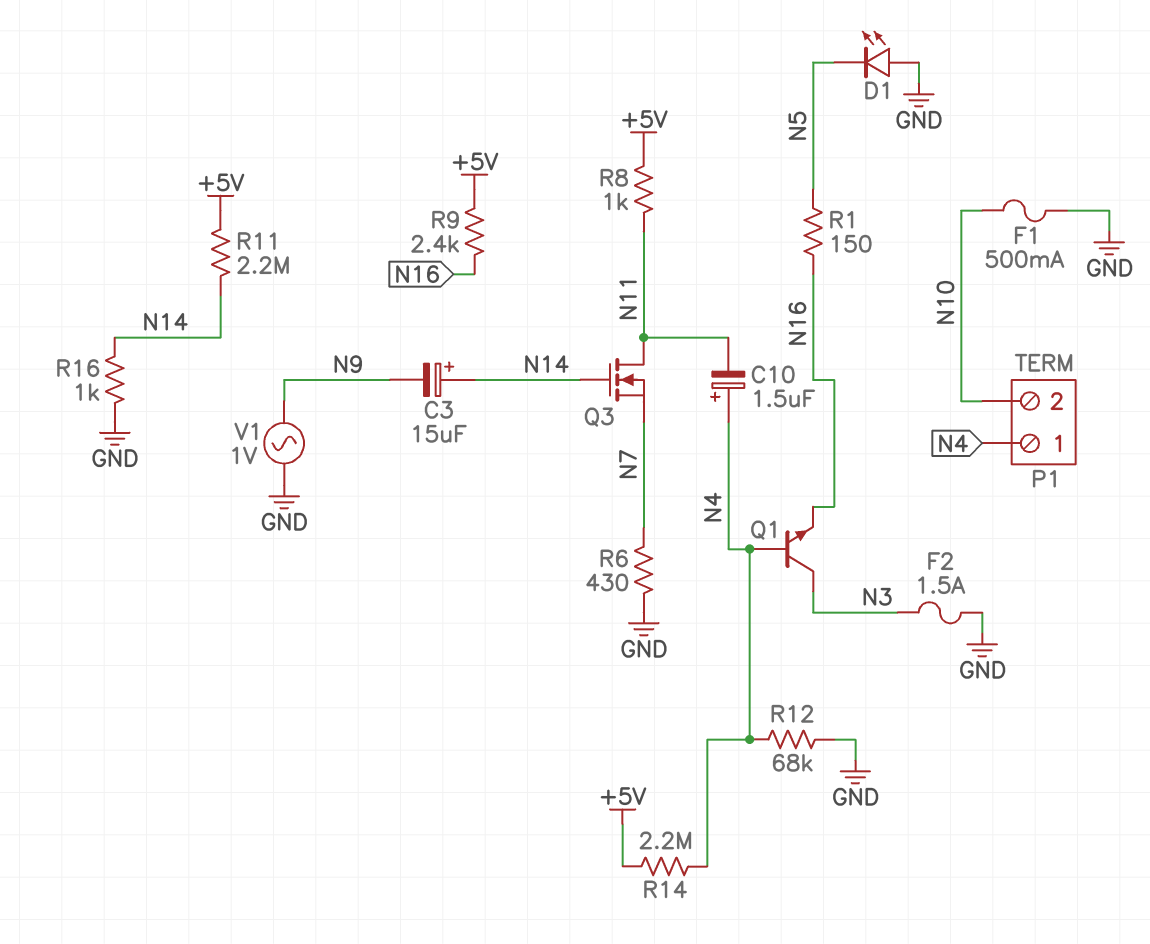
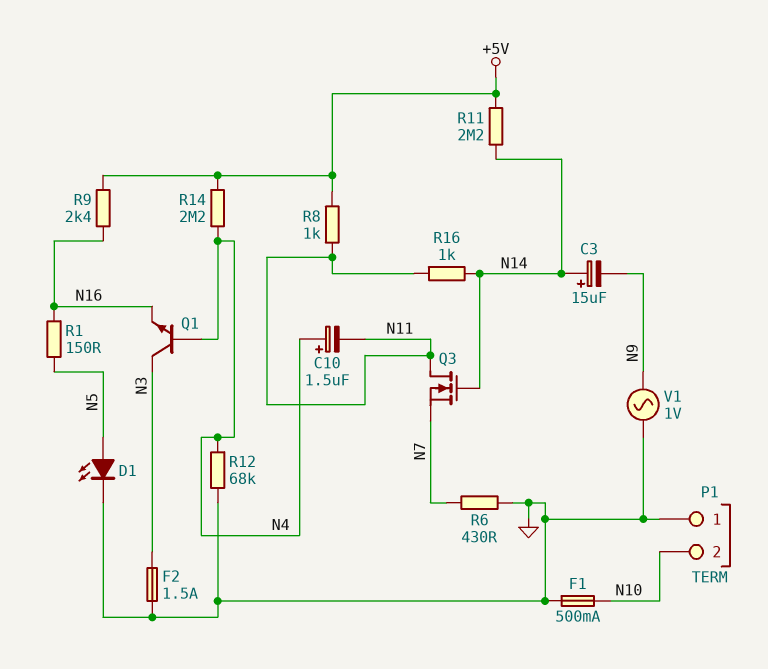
D1: LED (A GND, K N5) -> LED (A N5, K GND)
P1 pin 1: N4 -> GND
R16: 1k (GND, N14) -> 1k (N11, N14)

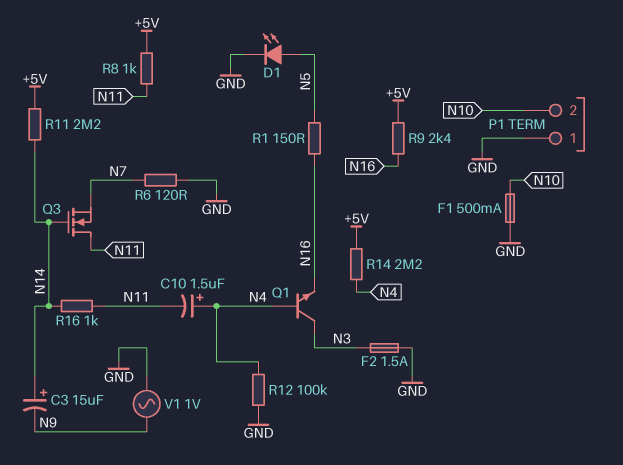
R6: 430 (GND, N7) -> 120 (GND, N7)
R12: 68k (GND, N4) -> 100k (GND, N4)

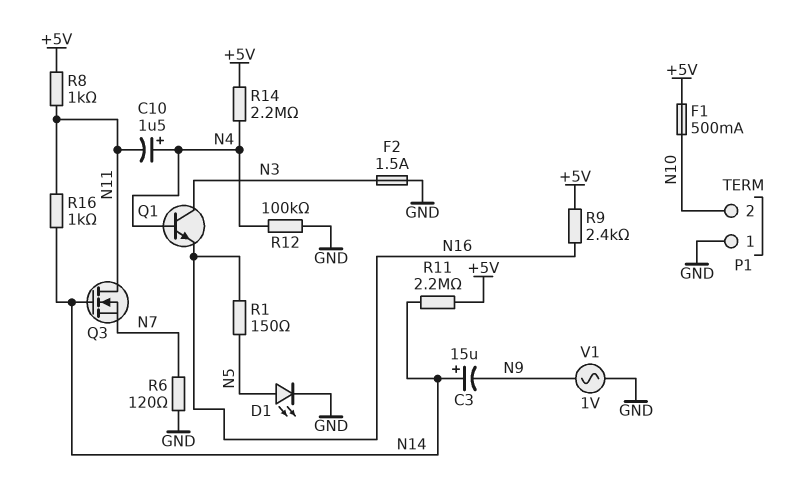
F1: 500mA (GND, N10) -> 500mA (+5V, N10)

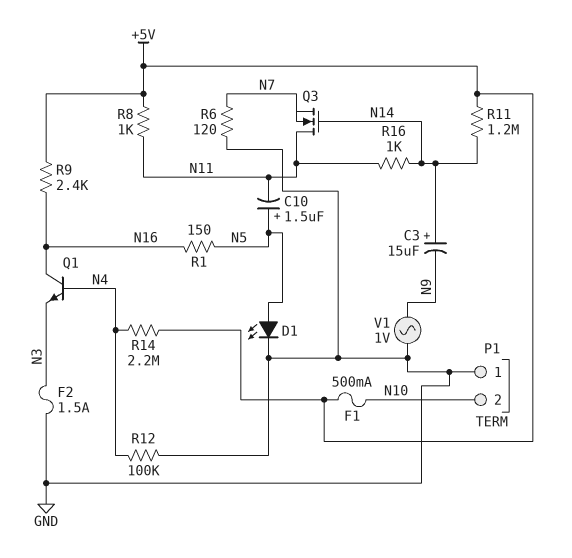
C10: 1.5uF (plus N4, minus N11) -> 1.5uF (plus N5, minus N11)
Q1: NPN (B N4, C N3, E N16) -> NPN (B N4, C N16, E N3)
R11: 2.2M (+5V, N14) -> 1.2M (+5V, N14)

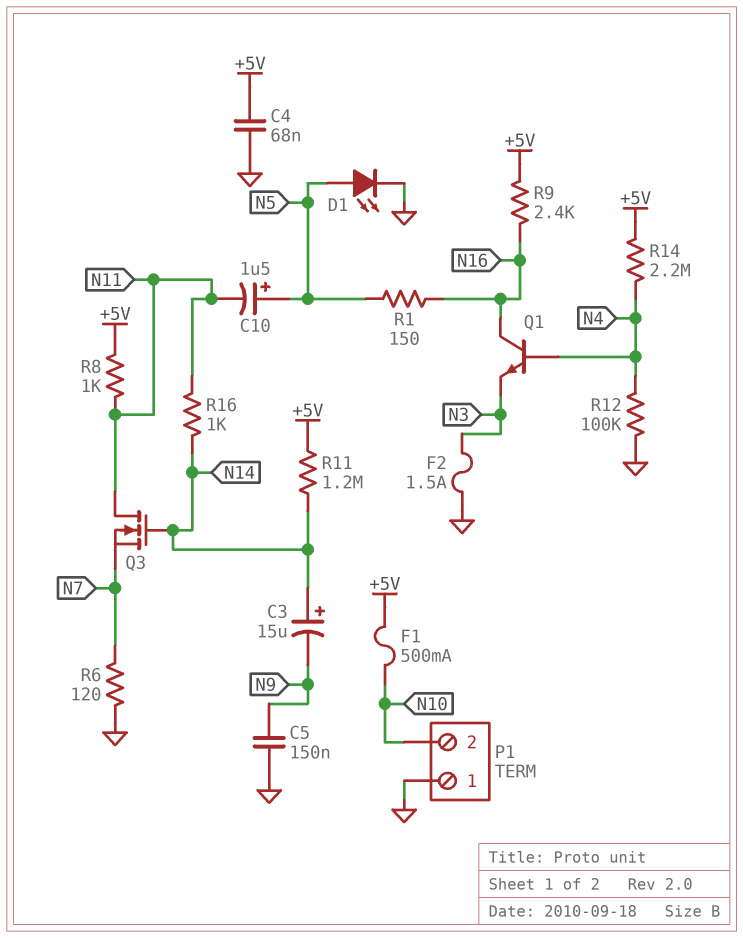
C4: none -> 68nF (+5V, GND)
C5: none -> 150nF (GND, N9)
V1: AC 1V (GND, N9) -> none

